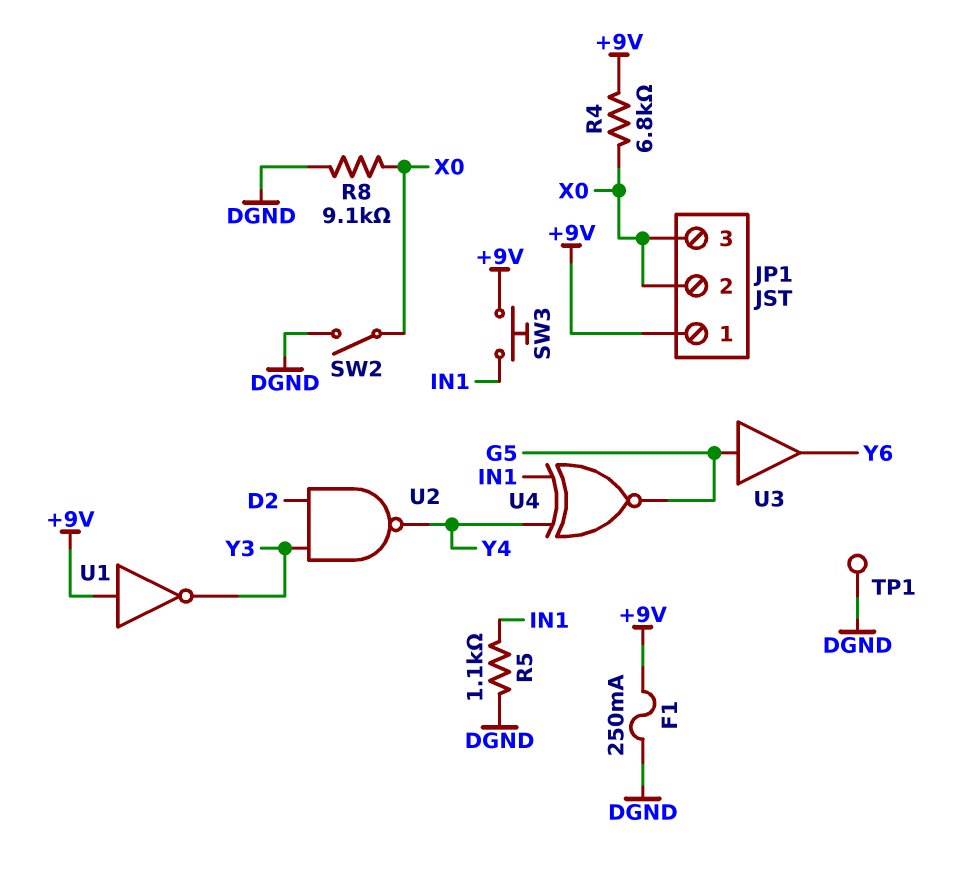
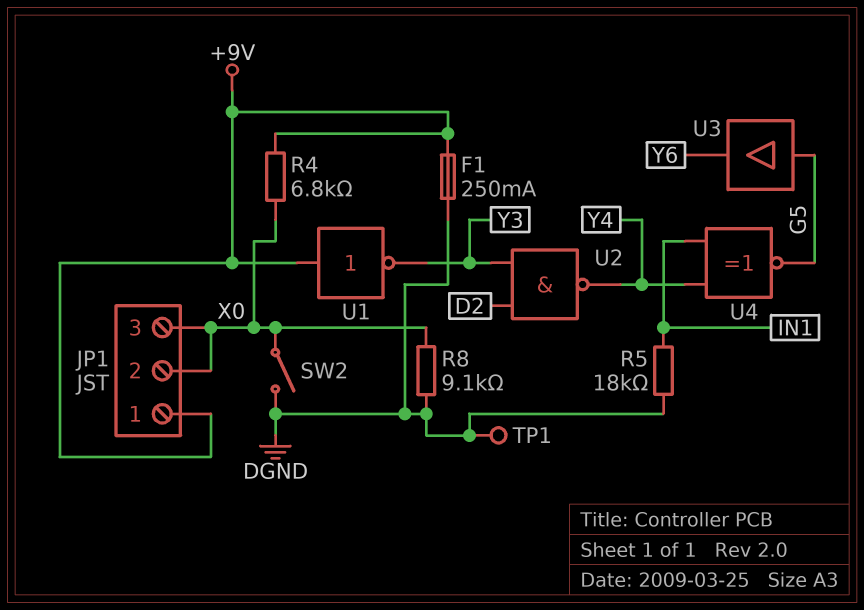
R5: 1.1k (DGND, IN1) -> 18k (DGND, IN1)
SW3: button (+9V, IN1) -> none

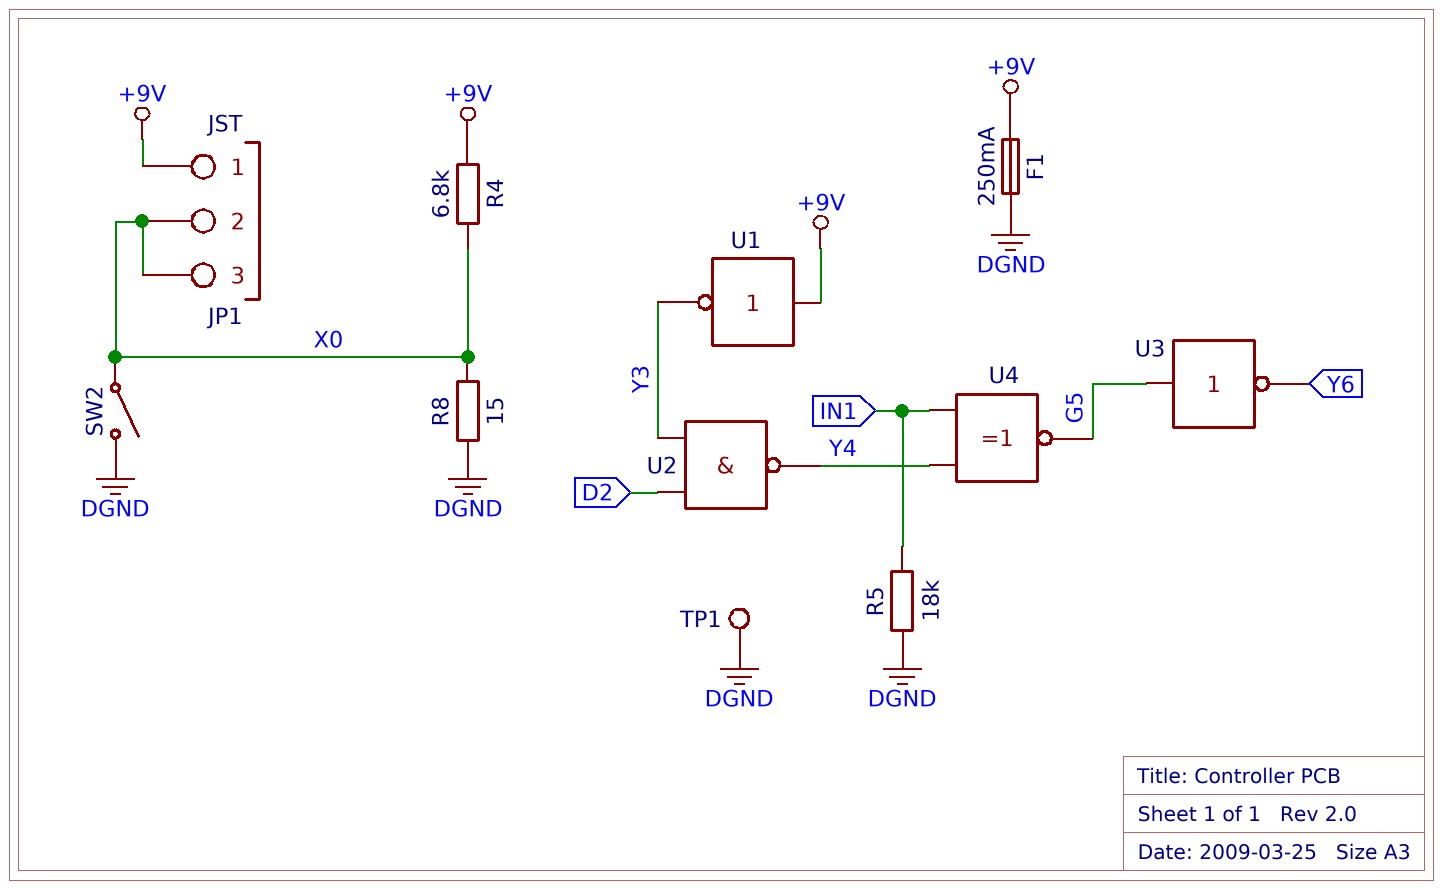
R8: 9.1k (DGND, X0) -> 15 (DGND, X0)
U3: buffer (in G5, out Y6) -> NOT (in G5, out Y6)

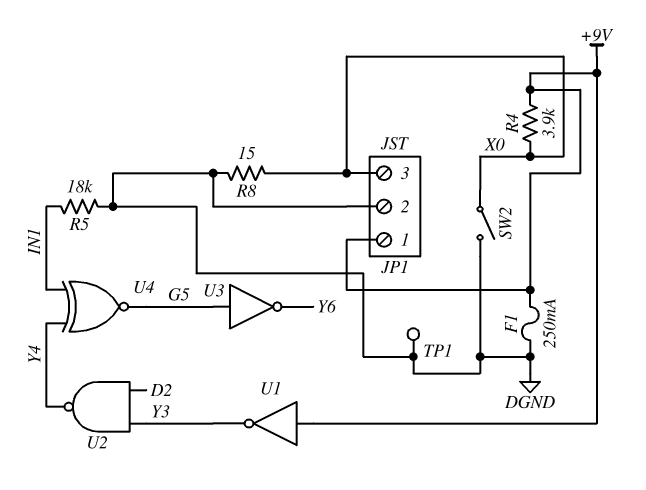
JP1 pin 2: X0 -> DGND
R4: 6.8k (+9V, X0) -> 3.9k (+9V, X0)

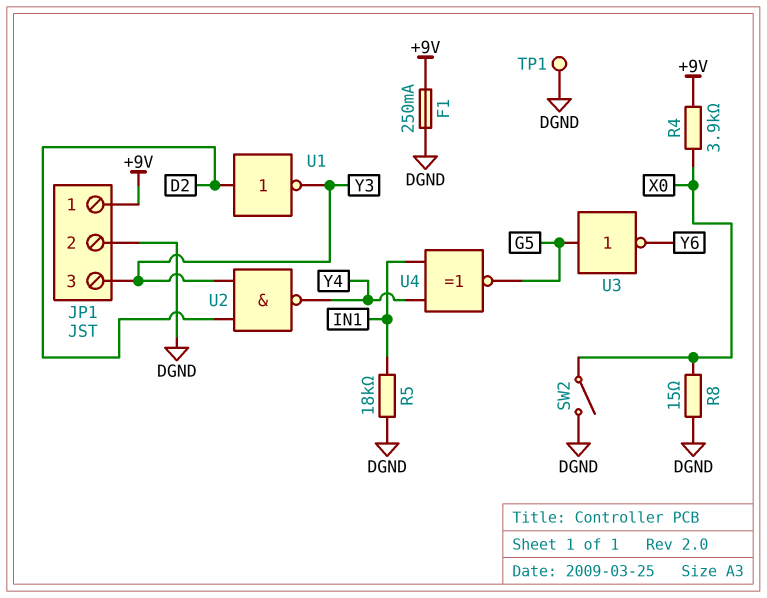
JP1 pin 3: X0 -> Y3
U1: NOT (in +9V, out Y3) -> NOT (in D2, out Y3)

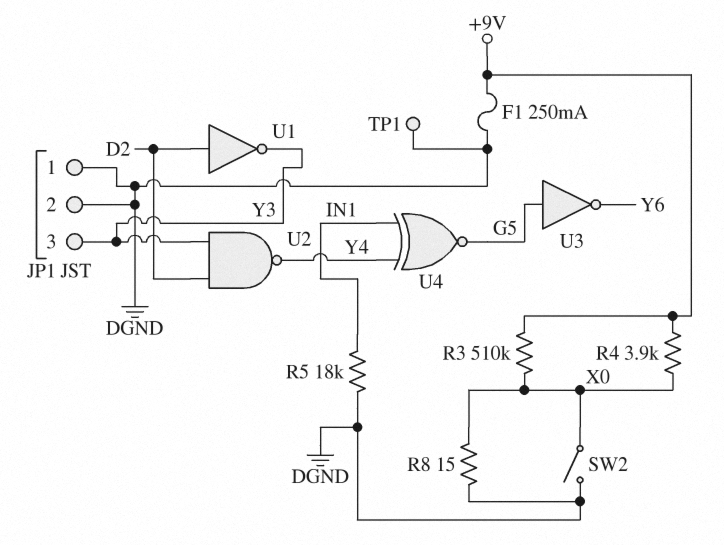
JP1 pin 1: +9V -> DGND
R3: none -> 510k (+9V, X0)

